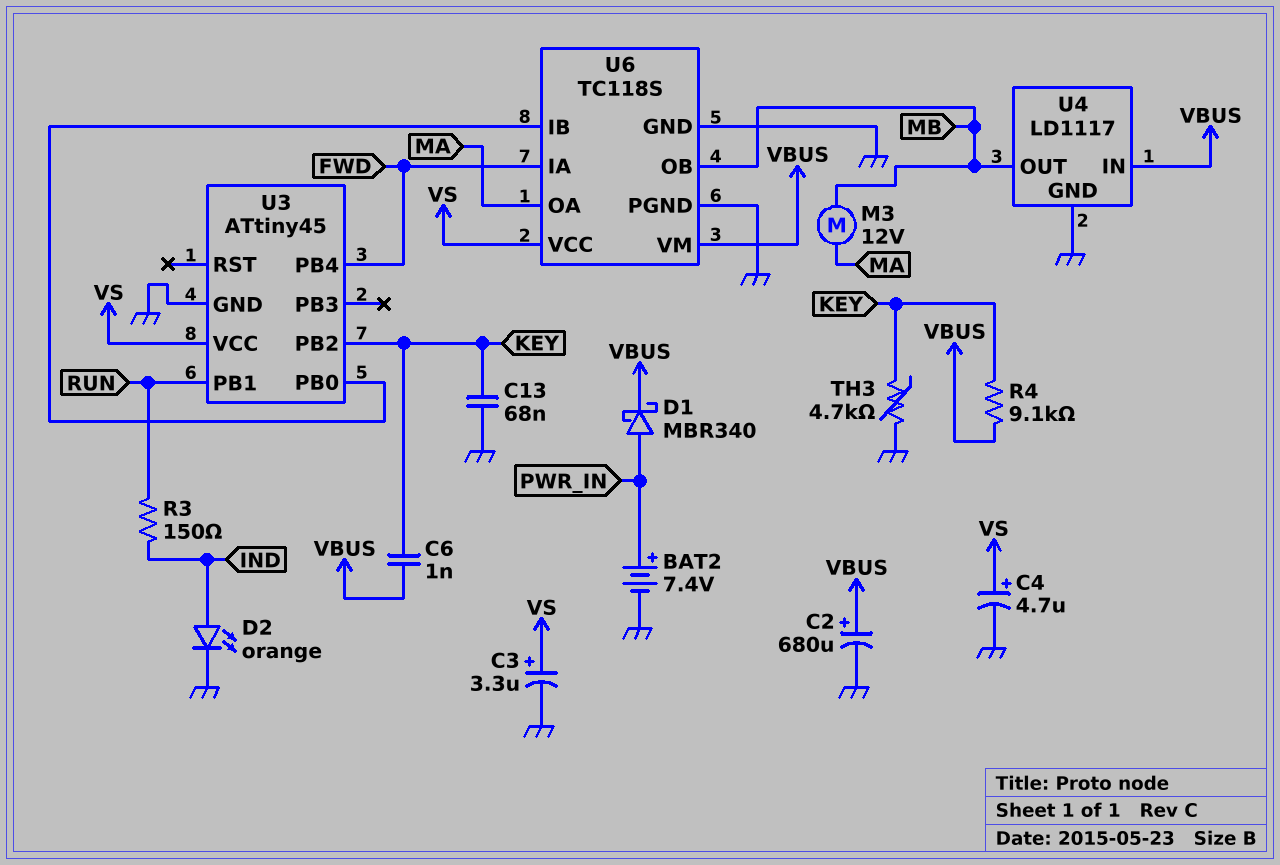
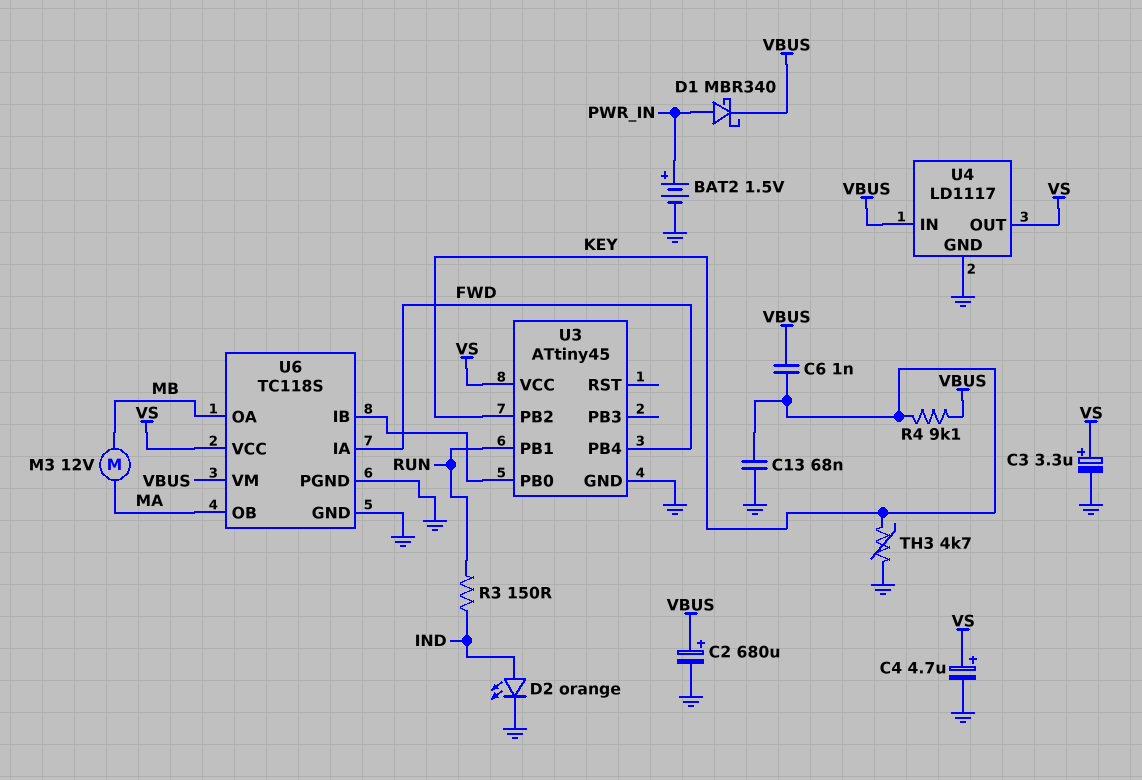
BAT2: 7.4V (plus PWR_IN, minus GND) -> 1.5V (plus PWR_IN, minus GND)
U4 pin OUT: MB -> VS
U6 pin OA: MA -> MB
U6 pin OB: MB -> MA

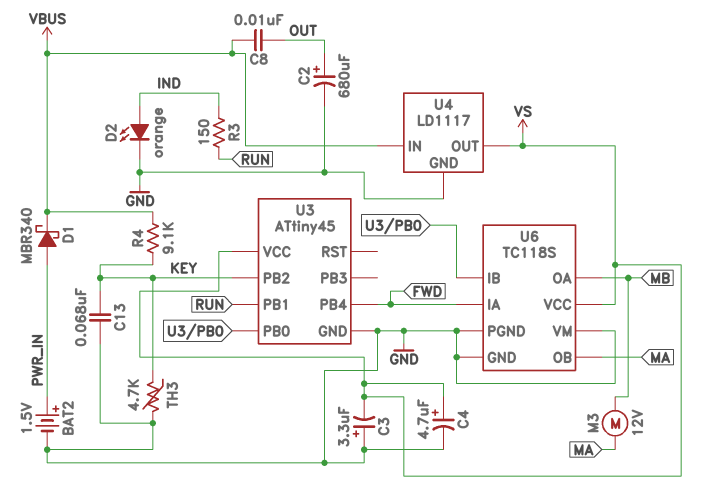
C2: 680uF (plus VBUS, minus GND) -> 680uF (plus OUT, minus GND)
C3: 3.3uF (plus VS, minus GND) -> 3.3uF (plus GND, minus VS)
C6: 1nF (KEY, VBUS) -> none
C8: none -> 10nF (OUT, VBUS)
U6 pin VM: VBUS -> GND

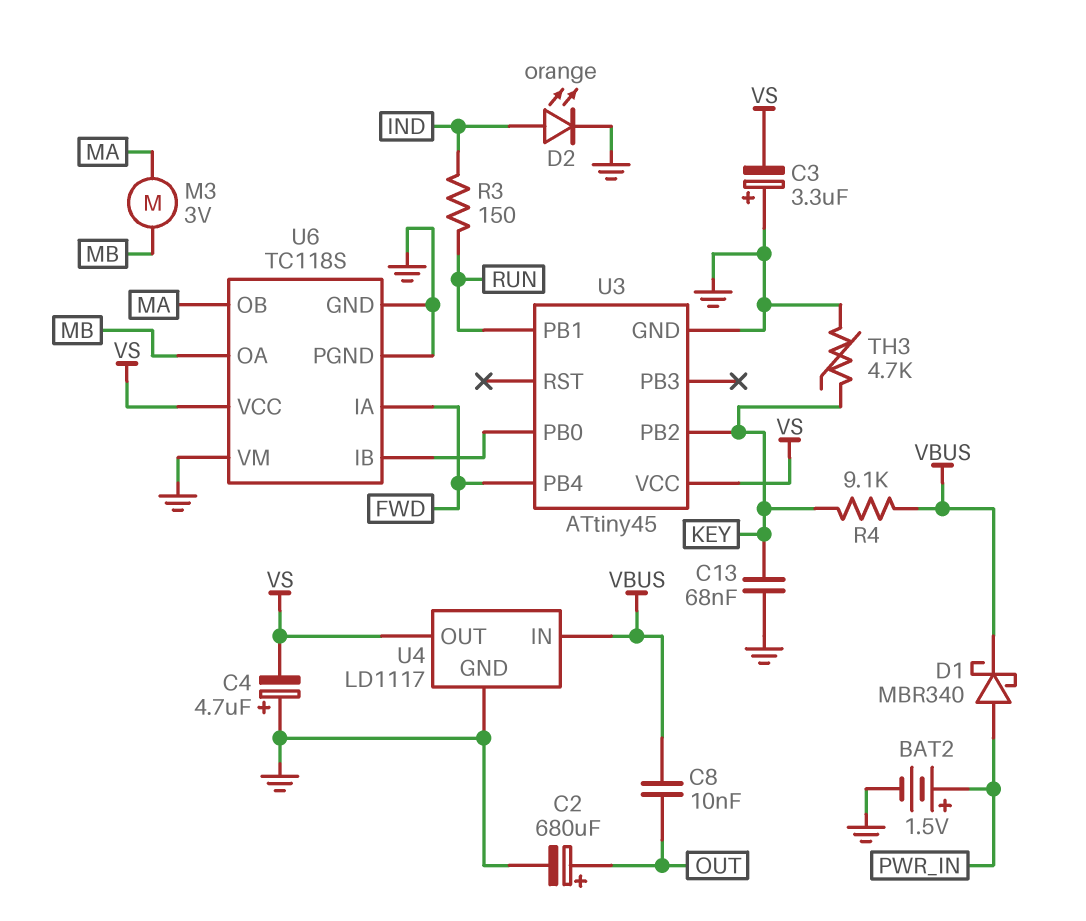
C4: 4.7uF (plus VS, minus GND) -> 4.7uF (plus GND, minus VS)
M3: motor 12V (MA, MB) -> motor 3V (MA, MB)

